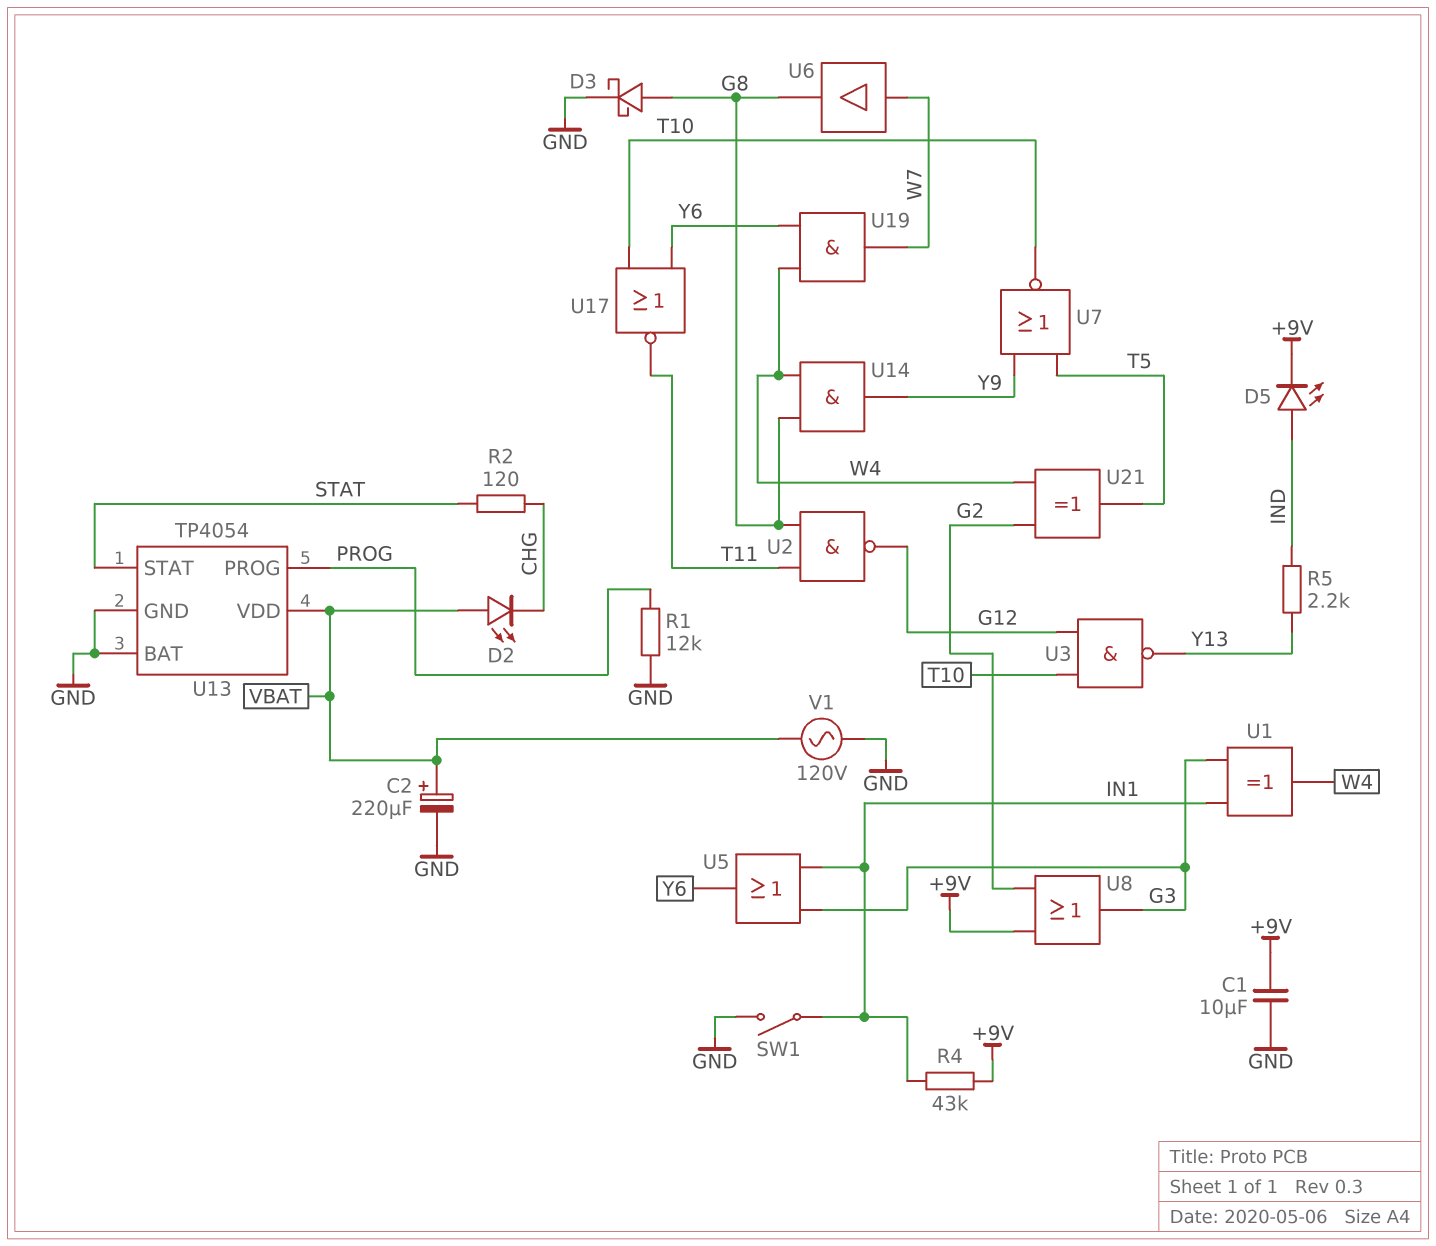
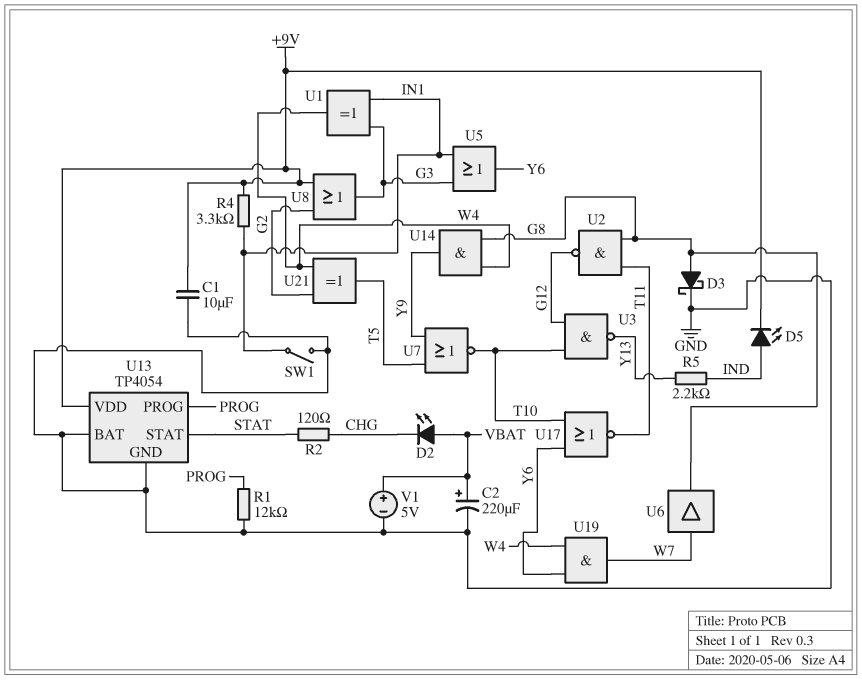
R4: 43k (+9V, IN1) -> 3.3k (+9V, IN1)
U13 pin VDD: VBAT -> +9V
V1: AC 120V (GND, VBAT) -> 5V (plus VBAT, minus GND)

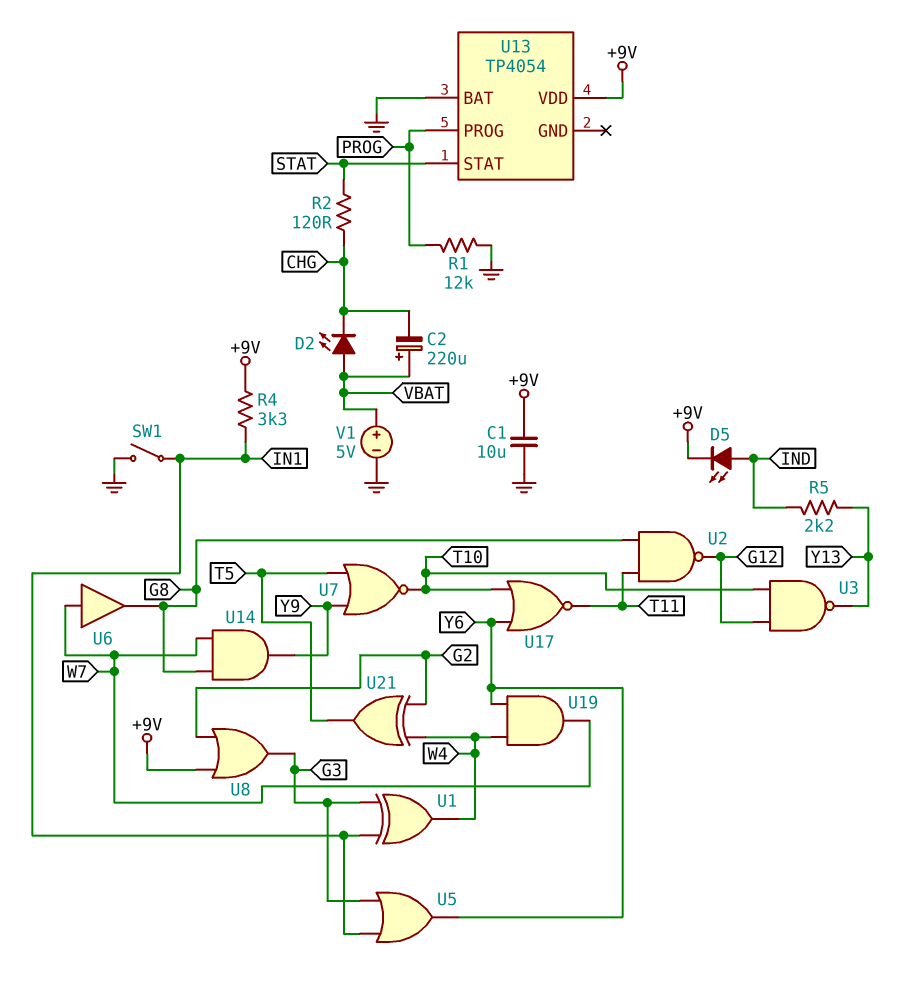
C2: 220uF (plus VBAT, minus GND) -> 220uF (plus VBAT, minus CHG)
D3: schottky (A G8, K GND) -> none
U13 pin GND: GND -> none
U14: AND (in G8, in W4, out Y9) -> AND (in G8, in W7, out Y9)

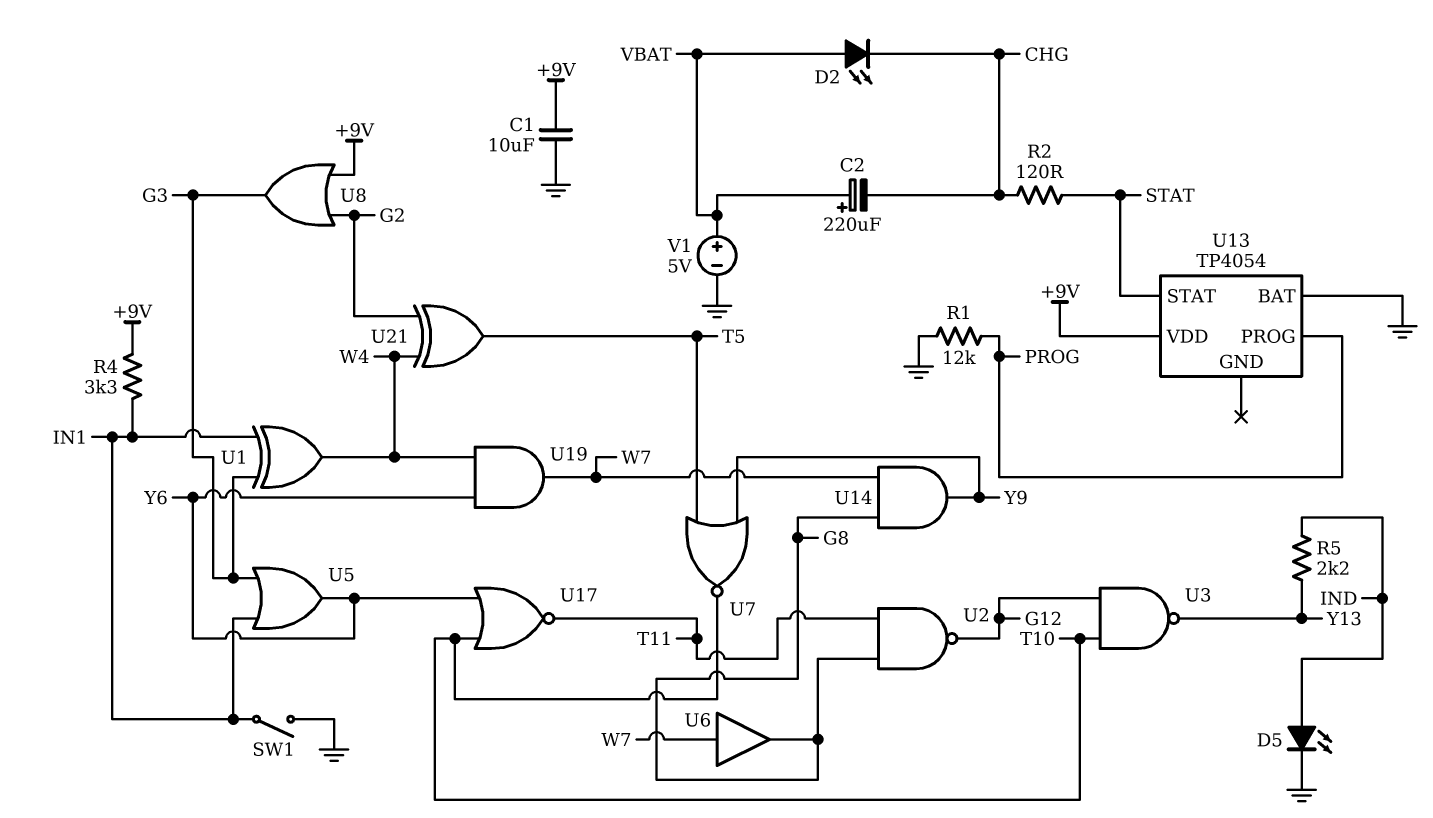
D5: LED (A IND, K +9V) -> LED (A IND, K GND)

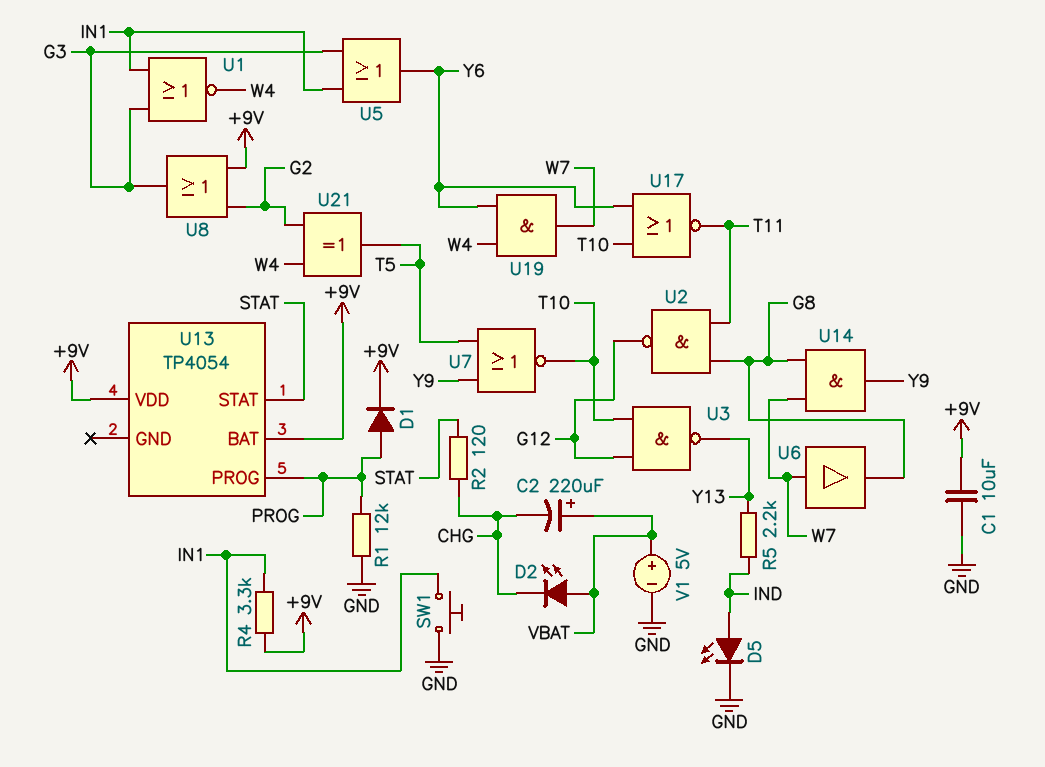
D1: none -> diode (A PROG, K +9V)
SW1: switch (GND, IN1) -> button (GND, IN1)
U1: XOR (in G3, in IN1, out W4) -> NOR (in G3, in IN1, out W4)
U13 pin BAT: GND -> +9V

